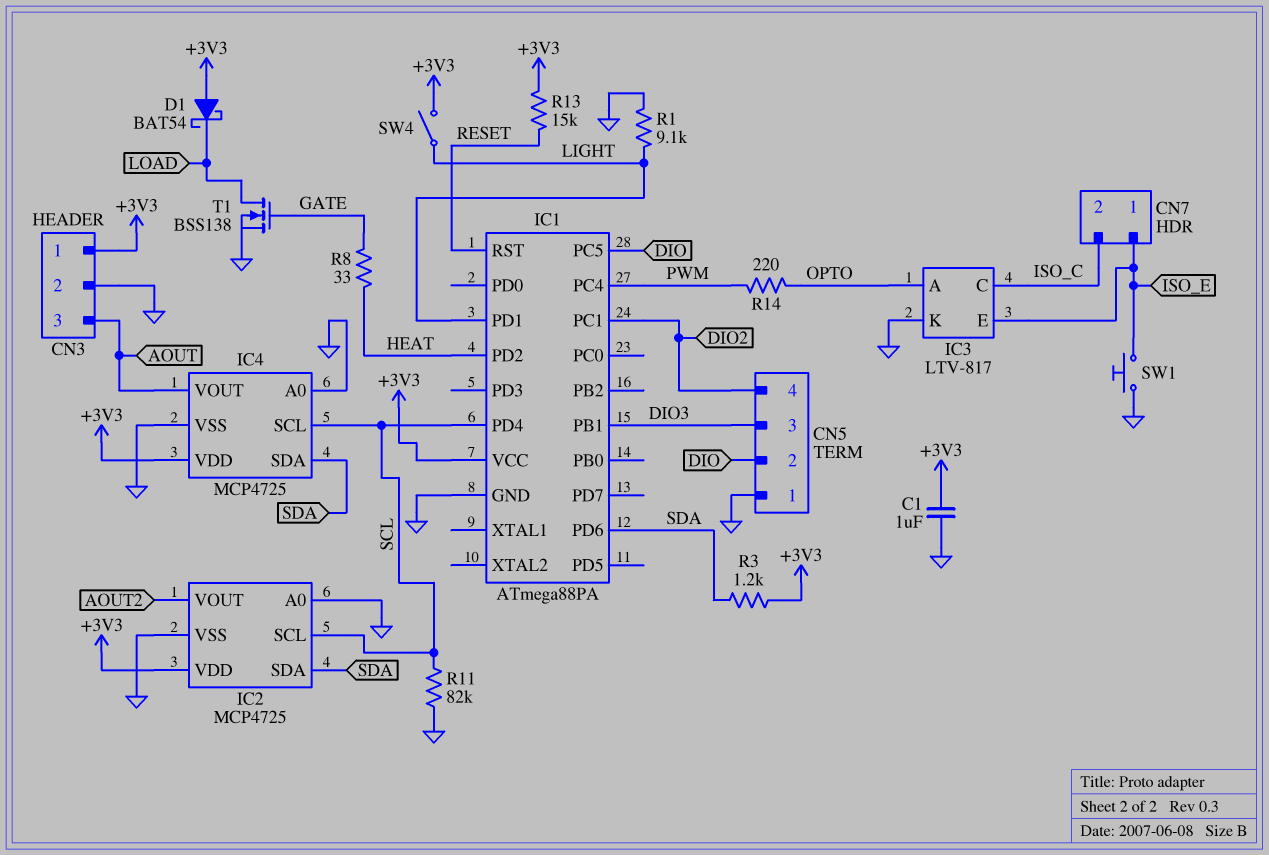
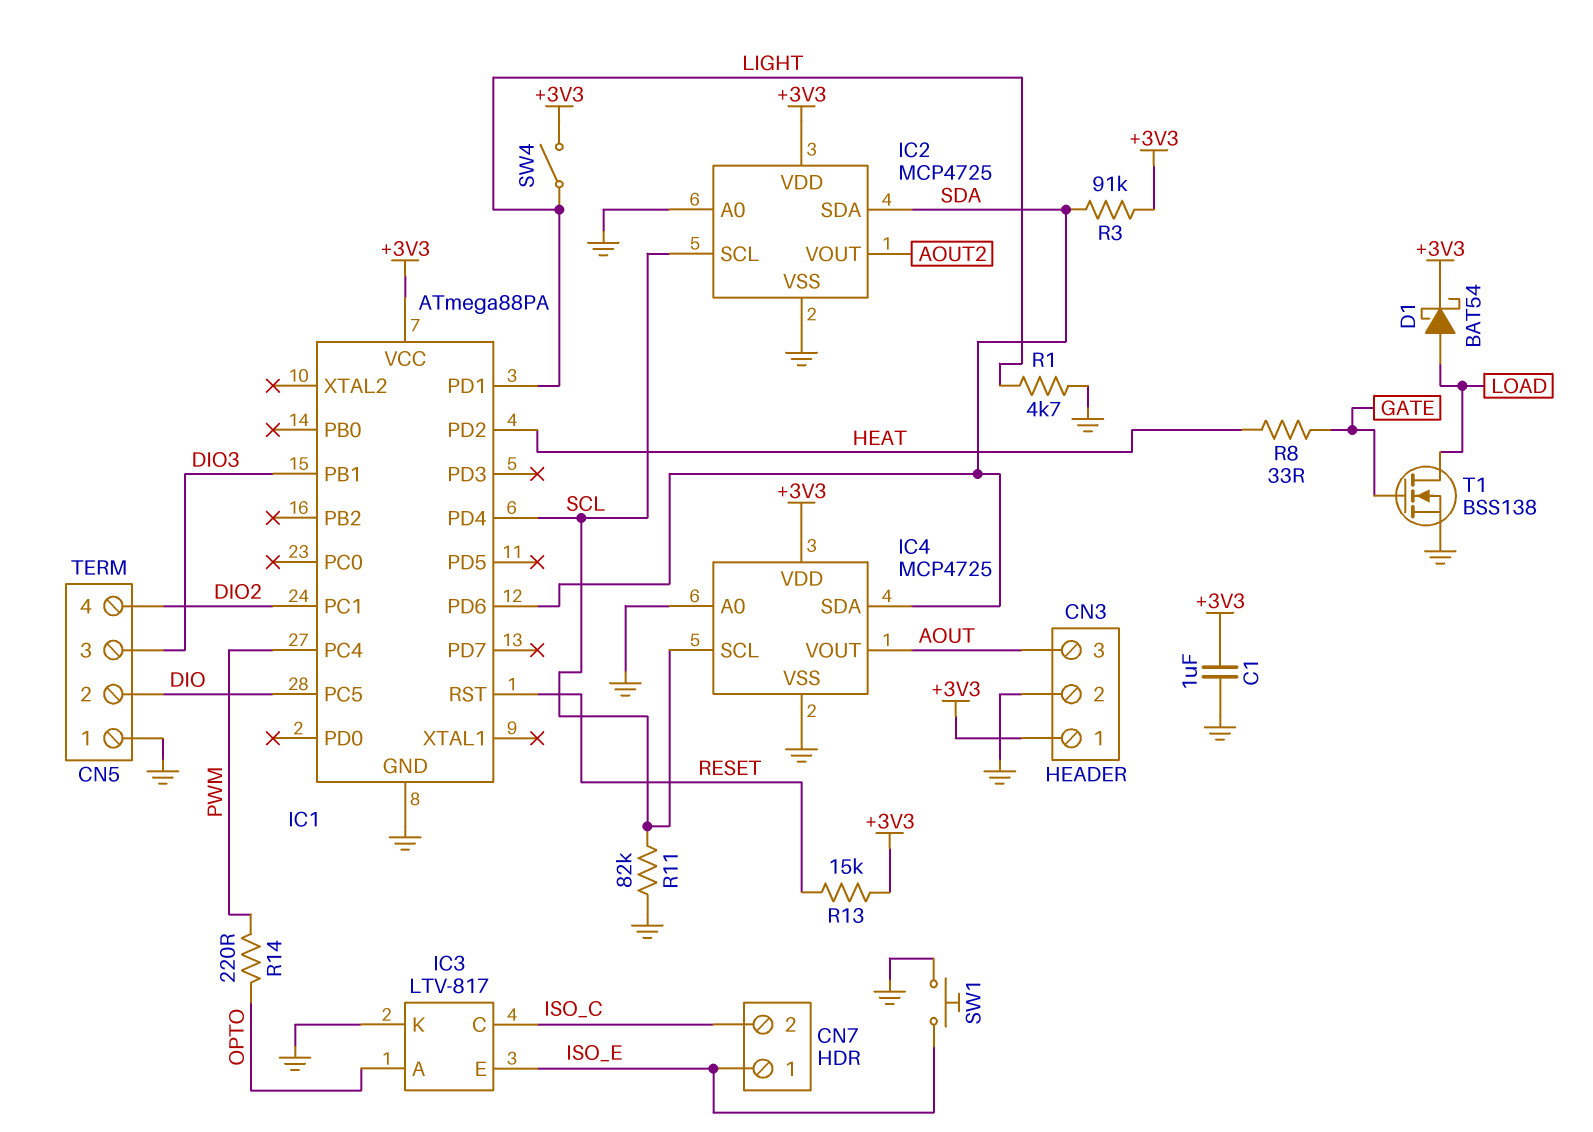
D1: schottky BAT54 (A +3V3, K LOAD) -> schottky BAT54 (A LOAD, K +3V3)
R1: 9.1k (GND, LIGHT) -> 4.7k (GND, LIGHT)
R3: 1.2k (+3V3, SDA) -> 91k (+3V3, SDA)

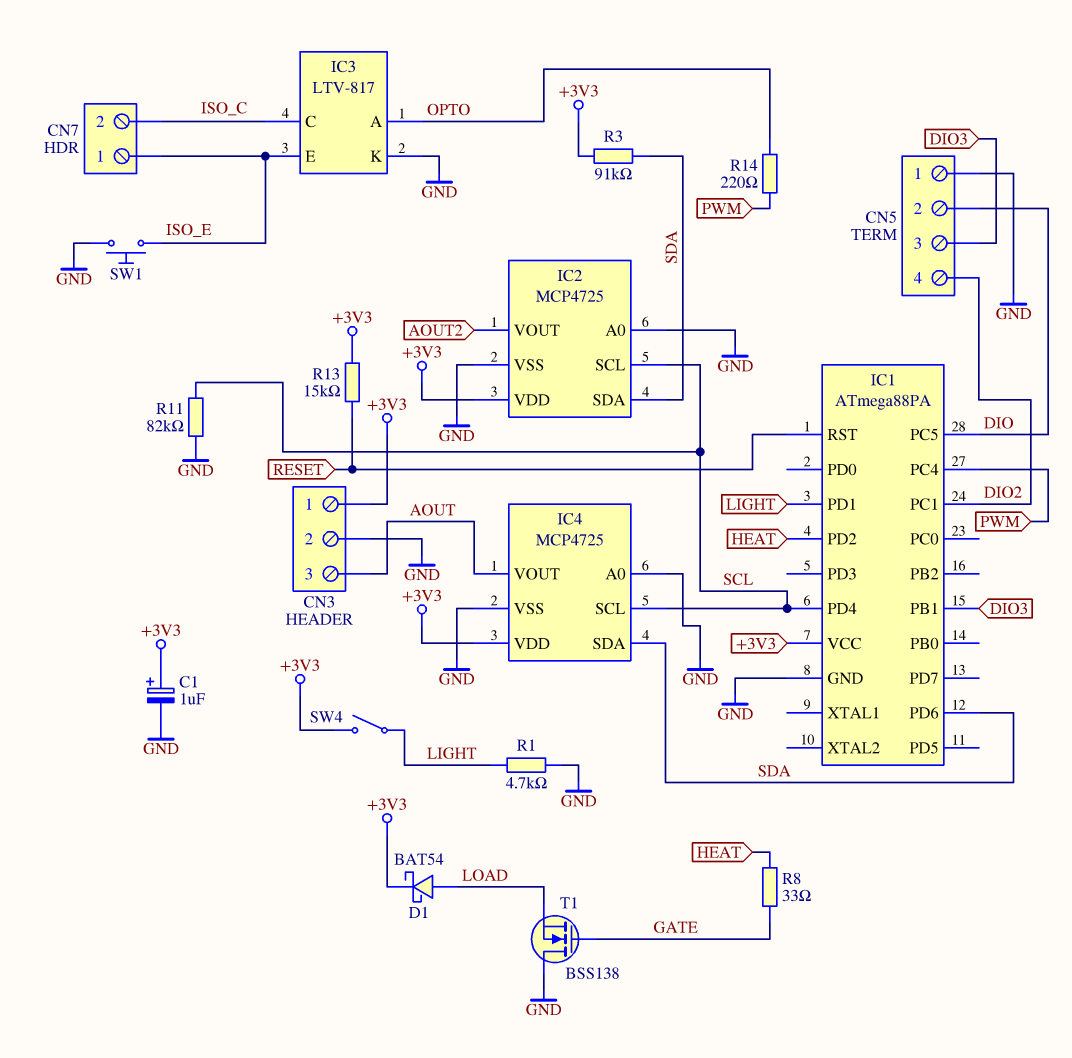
C1: 1uF (+3V3, GND) -> 1uF (plus +3V3, minus GND)
T1: NMOS BSS138 (G GATE, D LOAD, S GND) -> NMOS BSS138 (G GATE, D GND, S LOAD)

